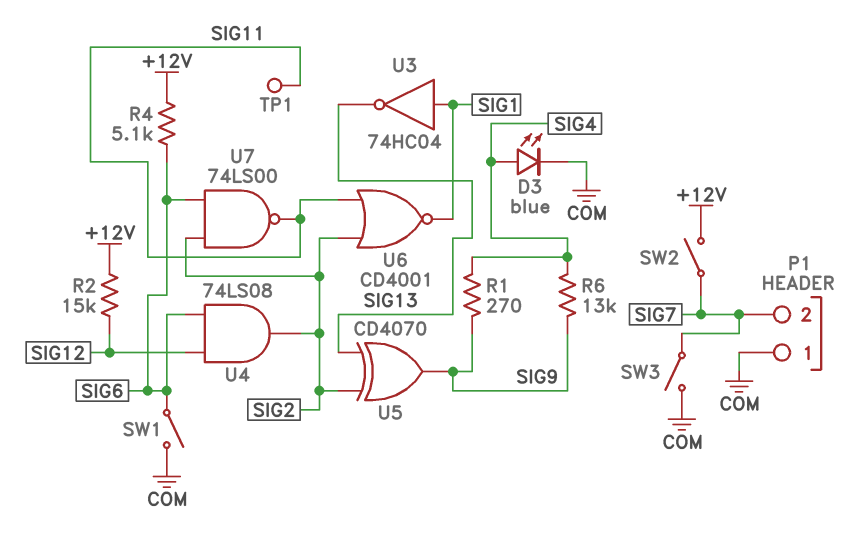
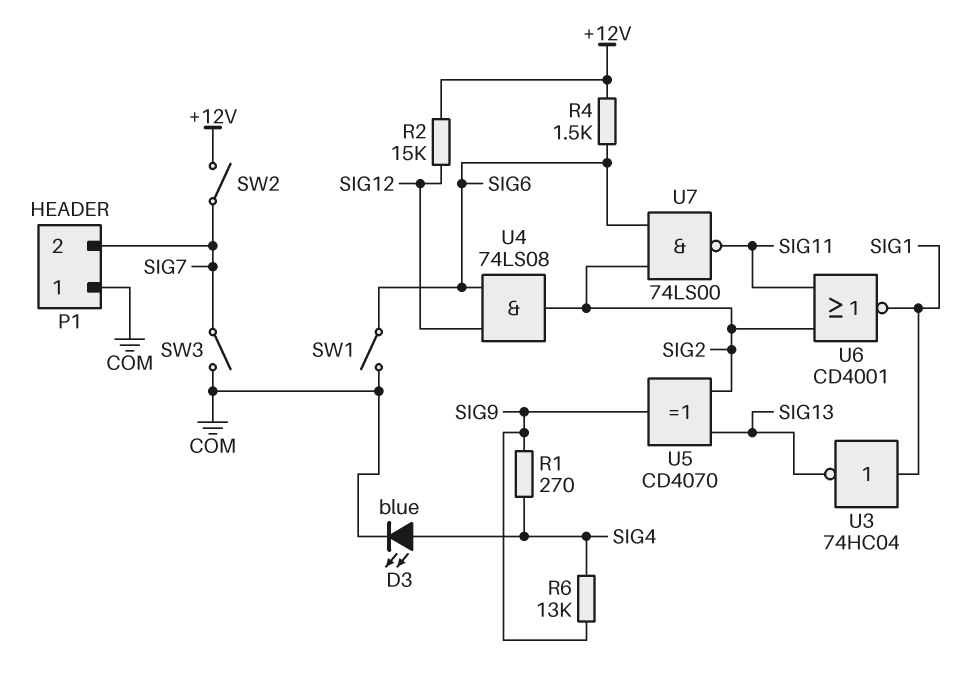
R4: 5.1k (+12V, SIG6) -> 1.5k (+12V, SIG6)
TP1: test point (SIG11) -> none

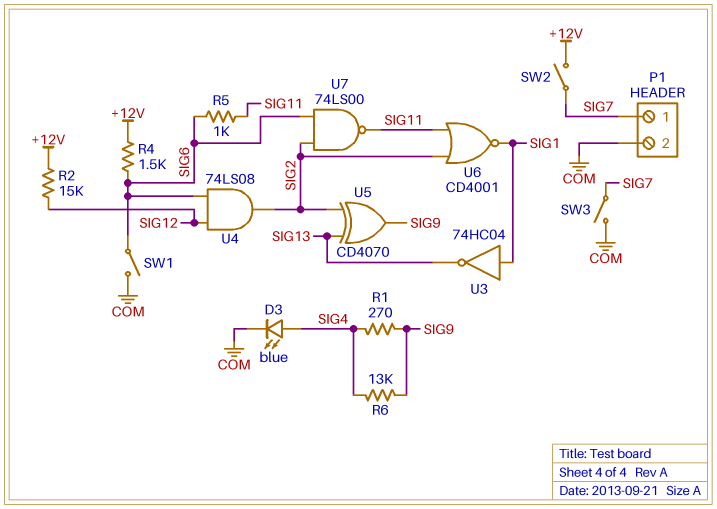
P1 pin 1: COM -> SIG7
P1 pin 2: SIG7 -> COM
R5: none -> 1k (SIG6, SIG11)

